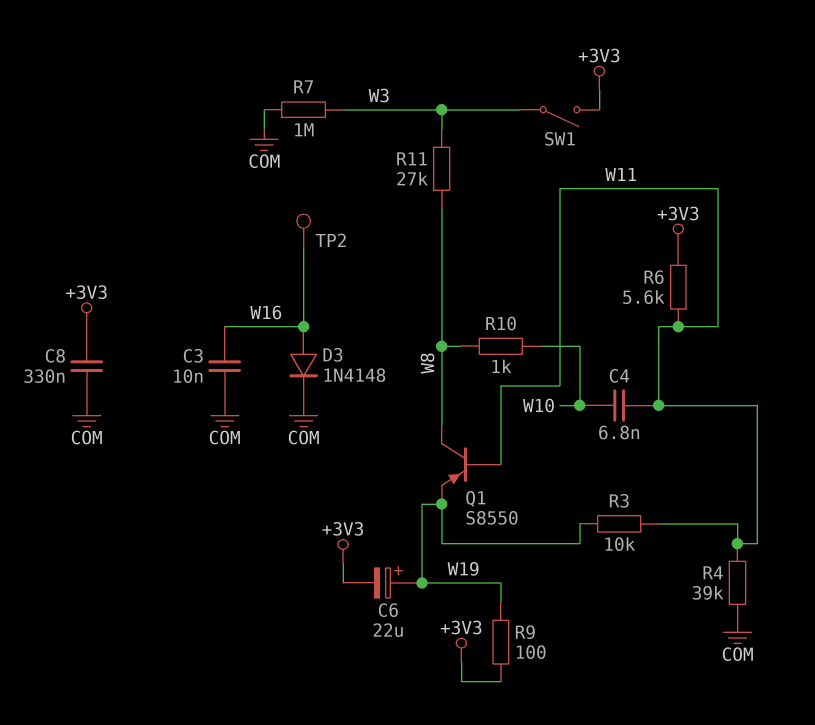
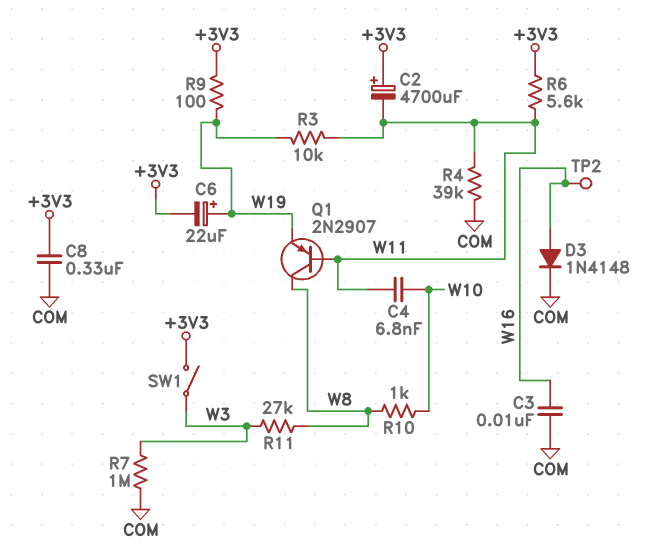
C2: none -> 4700uF (plus +3V3, minus W11)
Q1: PNP S8550 (B W11, C W8, E W19) -> PNP 2N2907 (B W11, C W8, E W19)

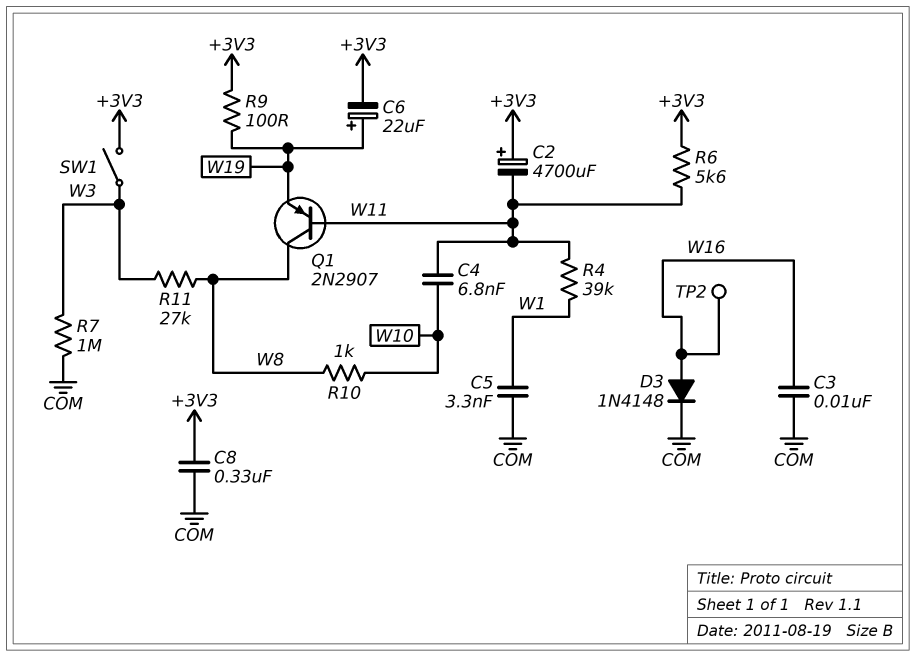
C5: none -> 3.3nF (COM, W1)
R3: 10k (W11, W19) -> none
R4: 39k (COM, W11) -> 39k (W1, W11)

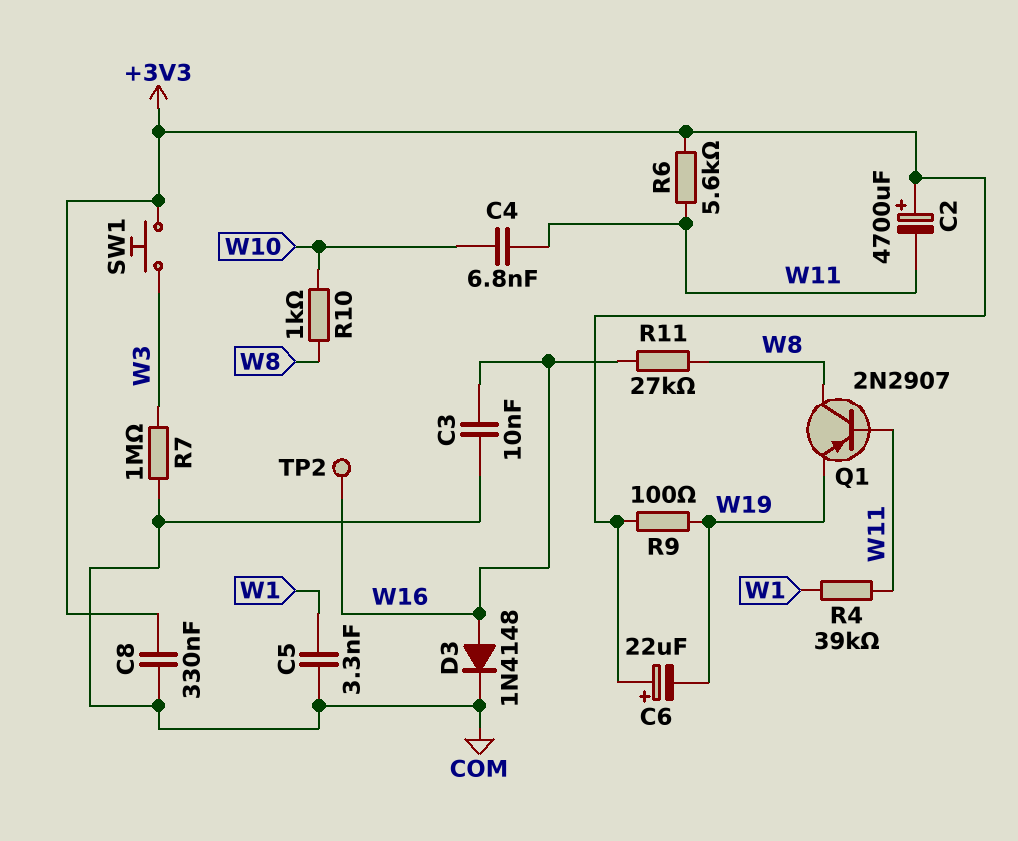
C6: 22uF (plus W19, minus +3V3) -> 22uF (plus +3V3, minus W19)
R11: 27k (W3, W8) -> 27k (W8, W16)
SW1: switch (+3V3, W3) -> button (+3V3, W3)

